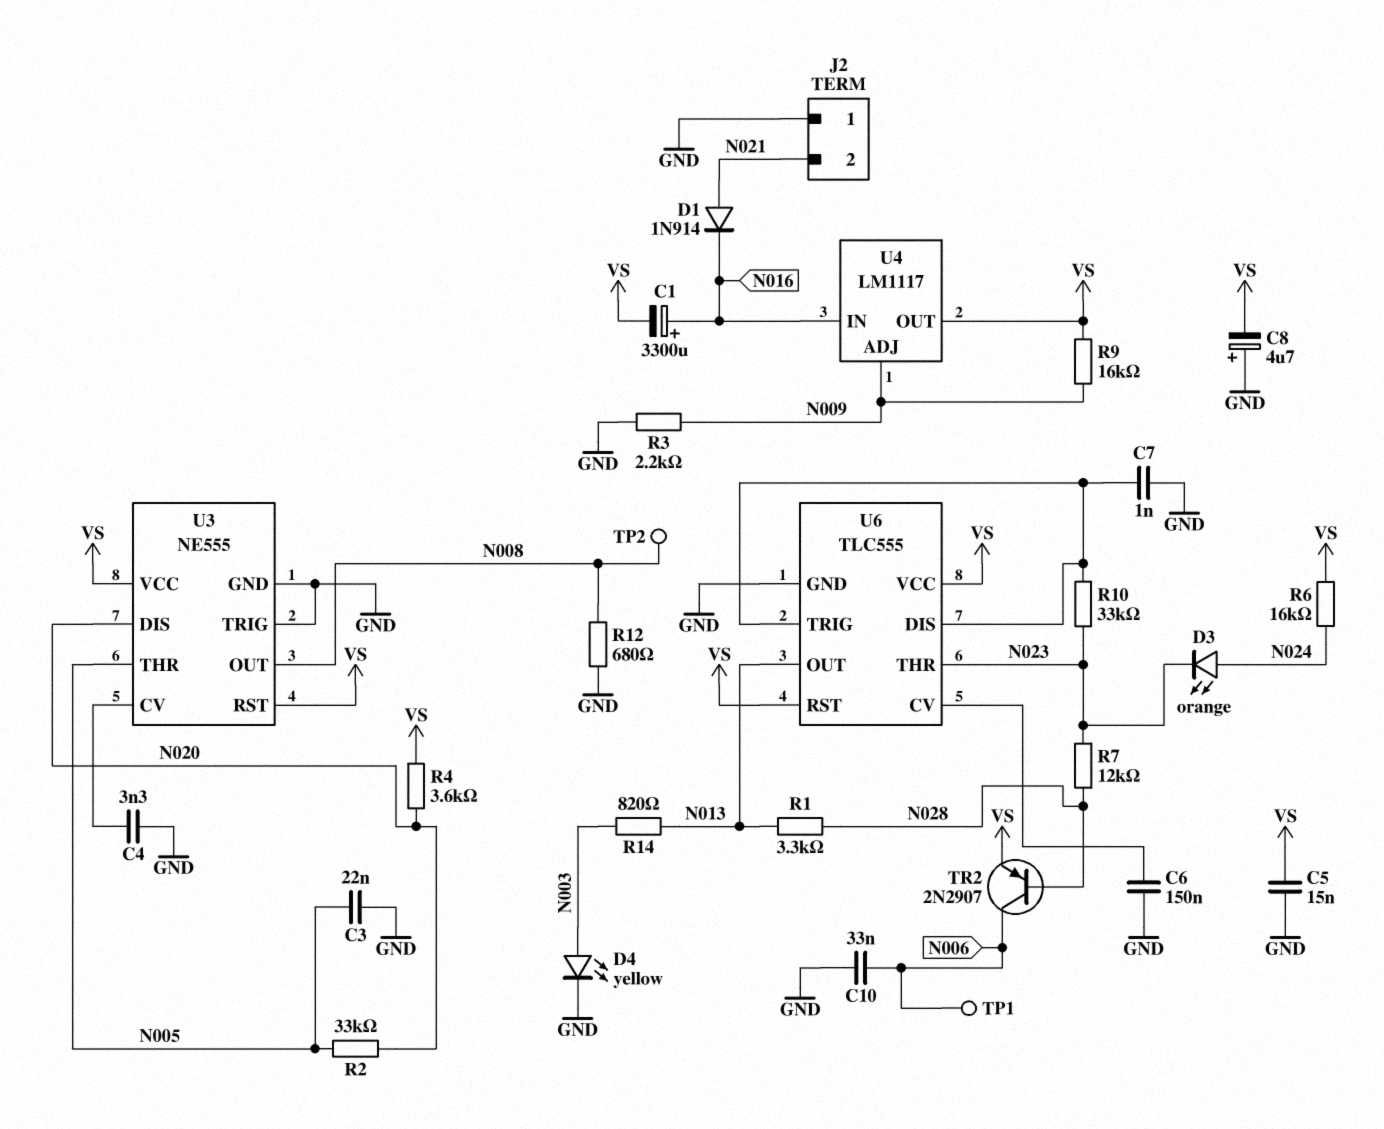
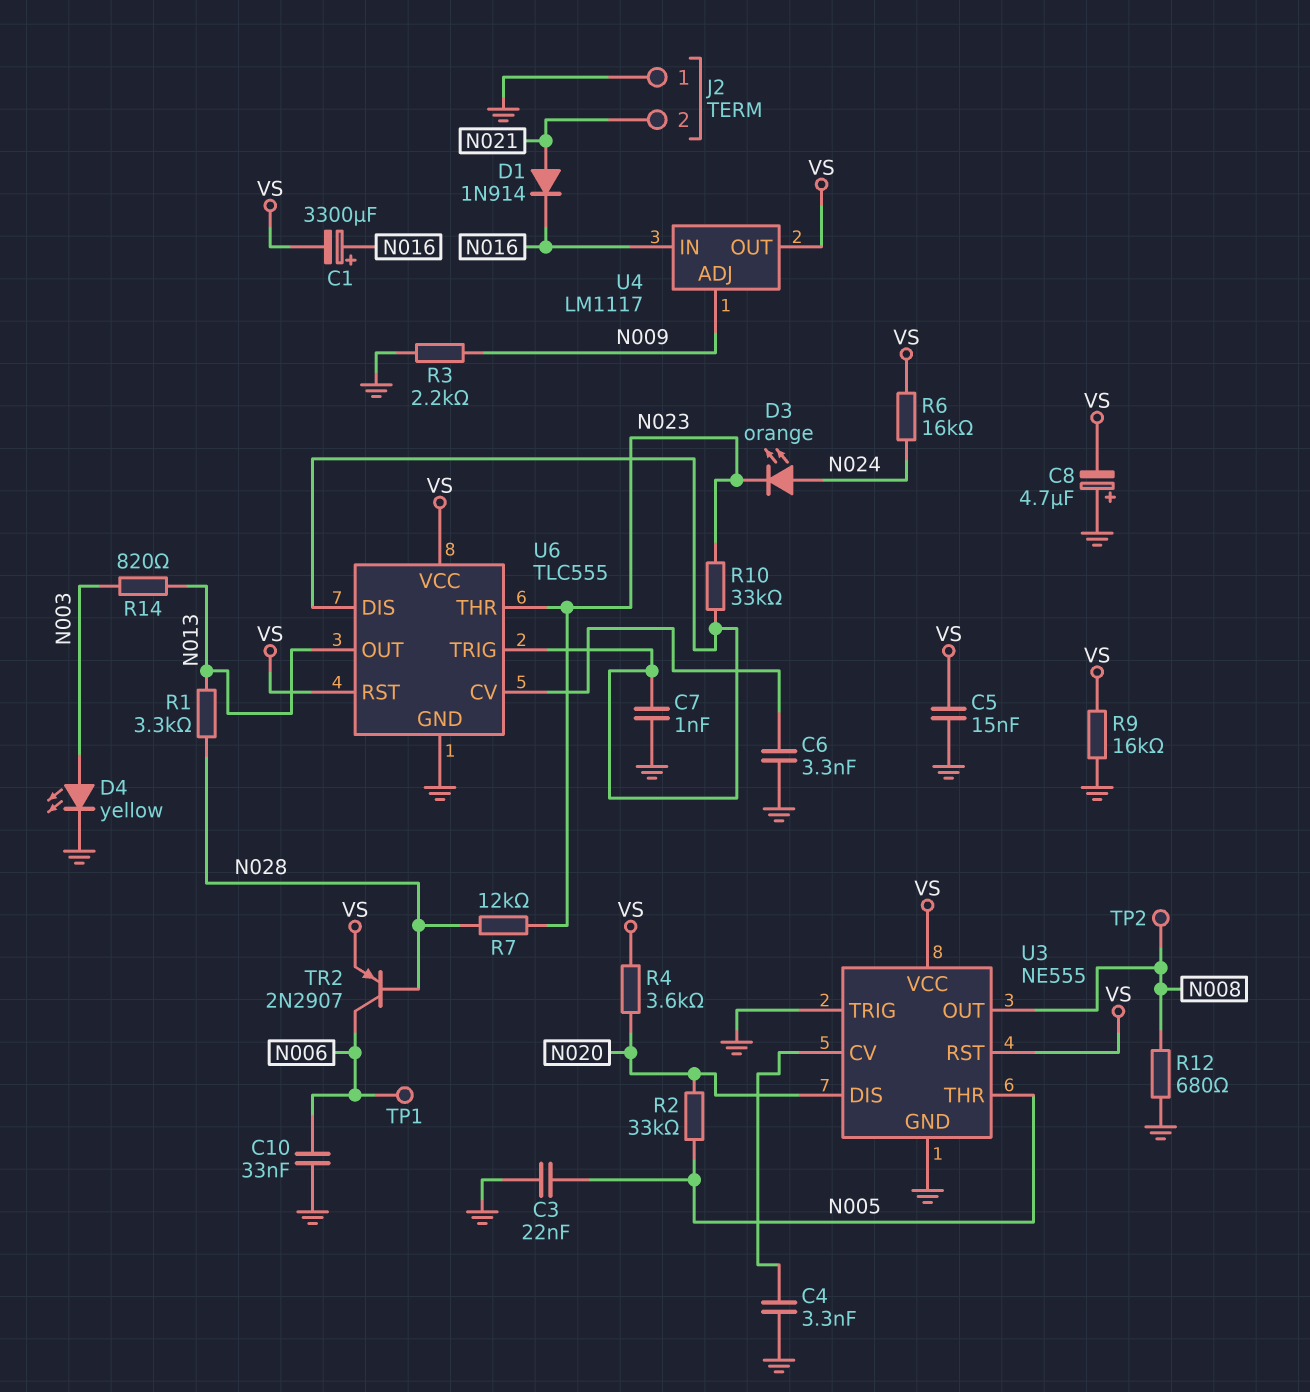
C6: 150nF (GND, U6/CV) -> 3.3nF (GND, U6/CV)
R9: 16k (N009, VS) -> 16k (GND, VS)

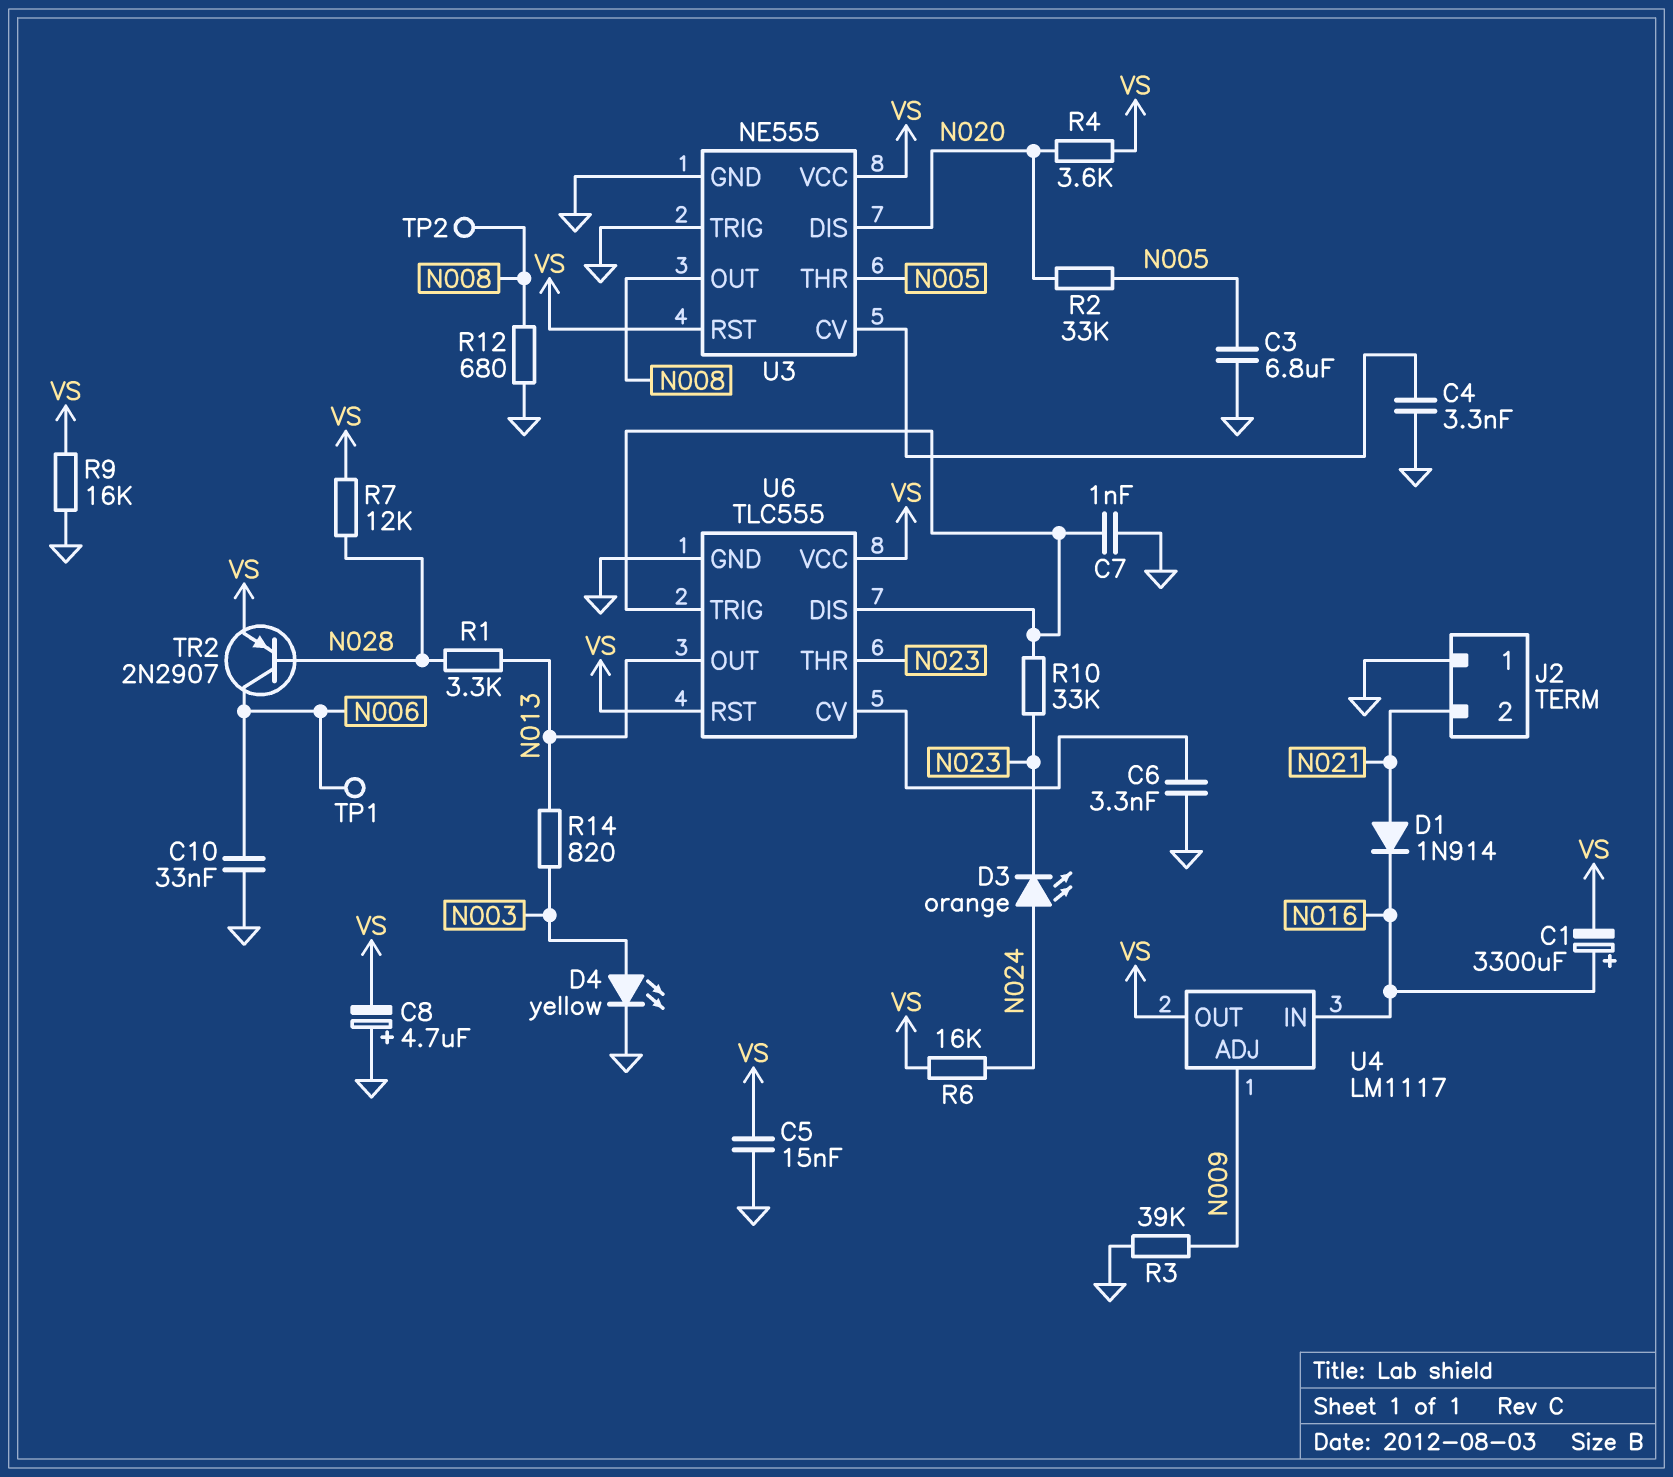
C3: 22nF (GND, N005) -> 6.8uF (GND, N005)
R3: 2.2k (GND, N009) -> 39k (GND, N009)
R7: 12k (N023, N028) -> 12k (N028, VS)

